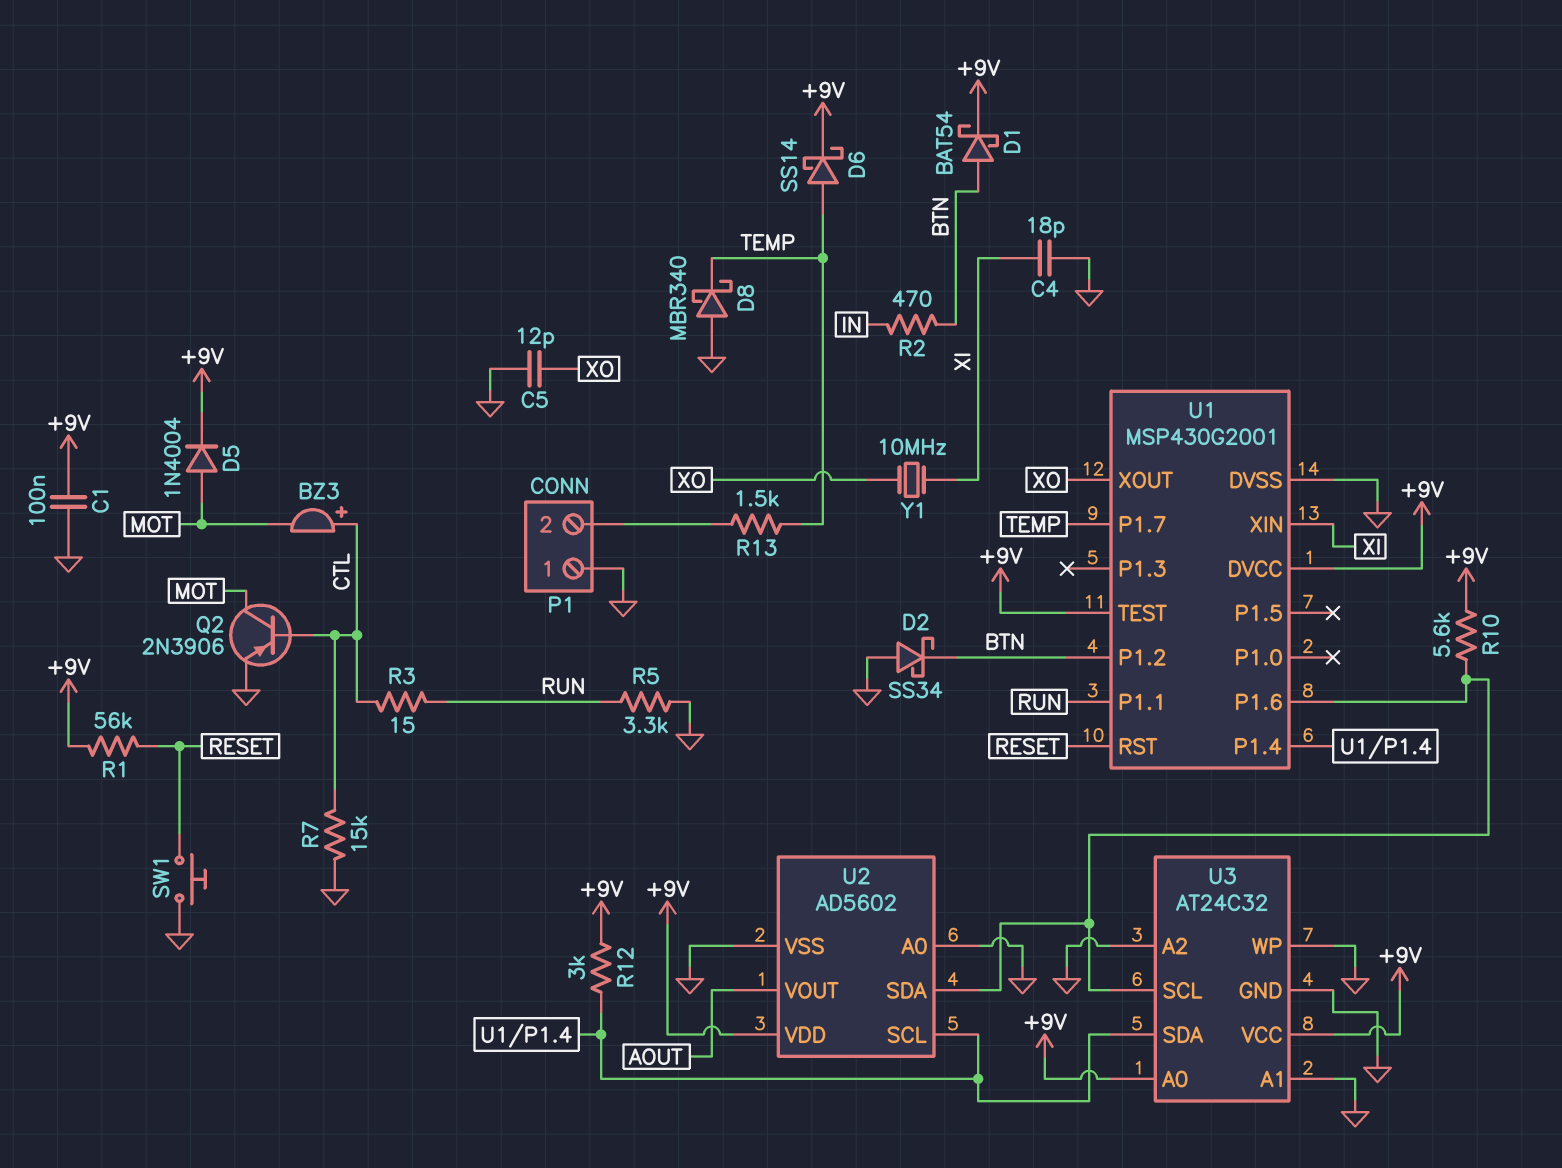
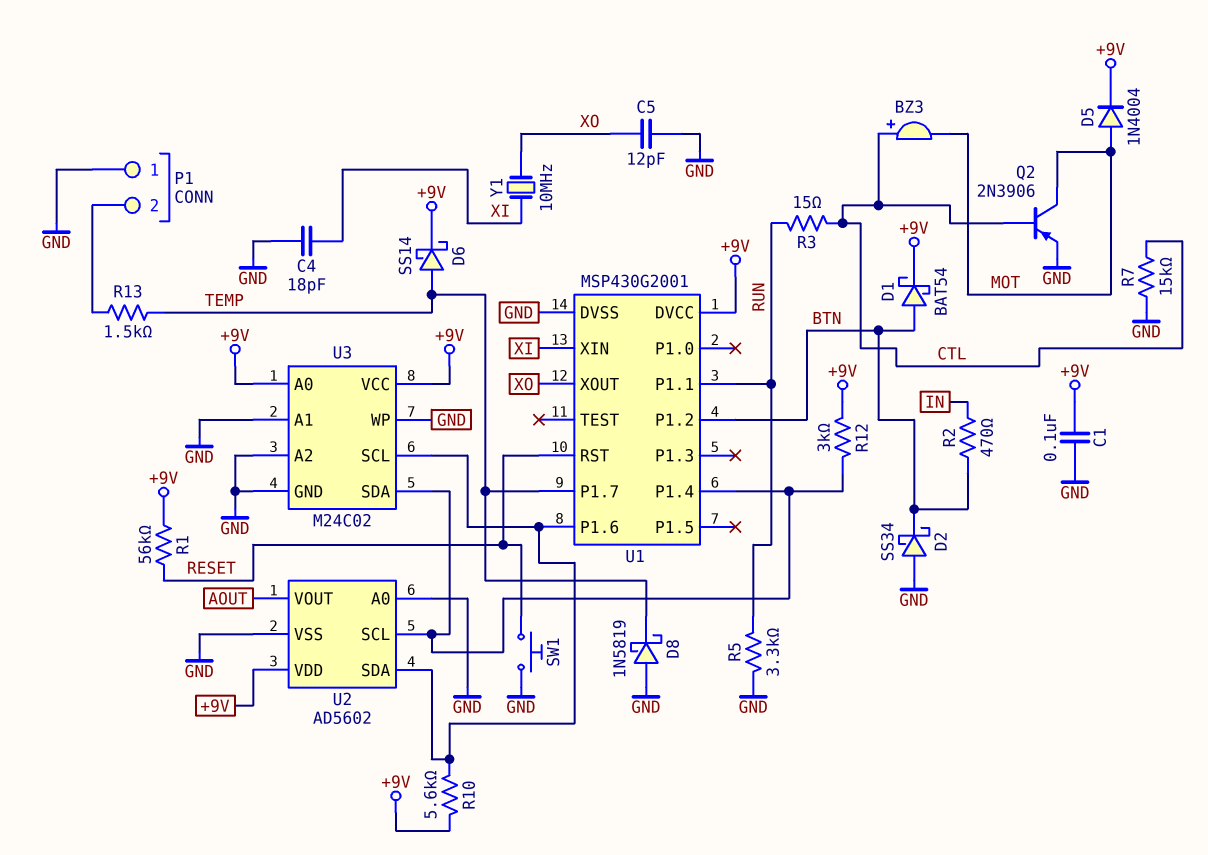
D8: schottky MBR340 (A GND, K TEMP) -> schottky 1N5819 (A GND, K TEMP)
U1 pin TEST: +9V -> none
U3: AT24C32 -> M24C02

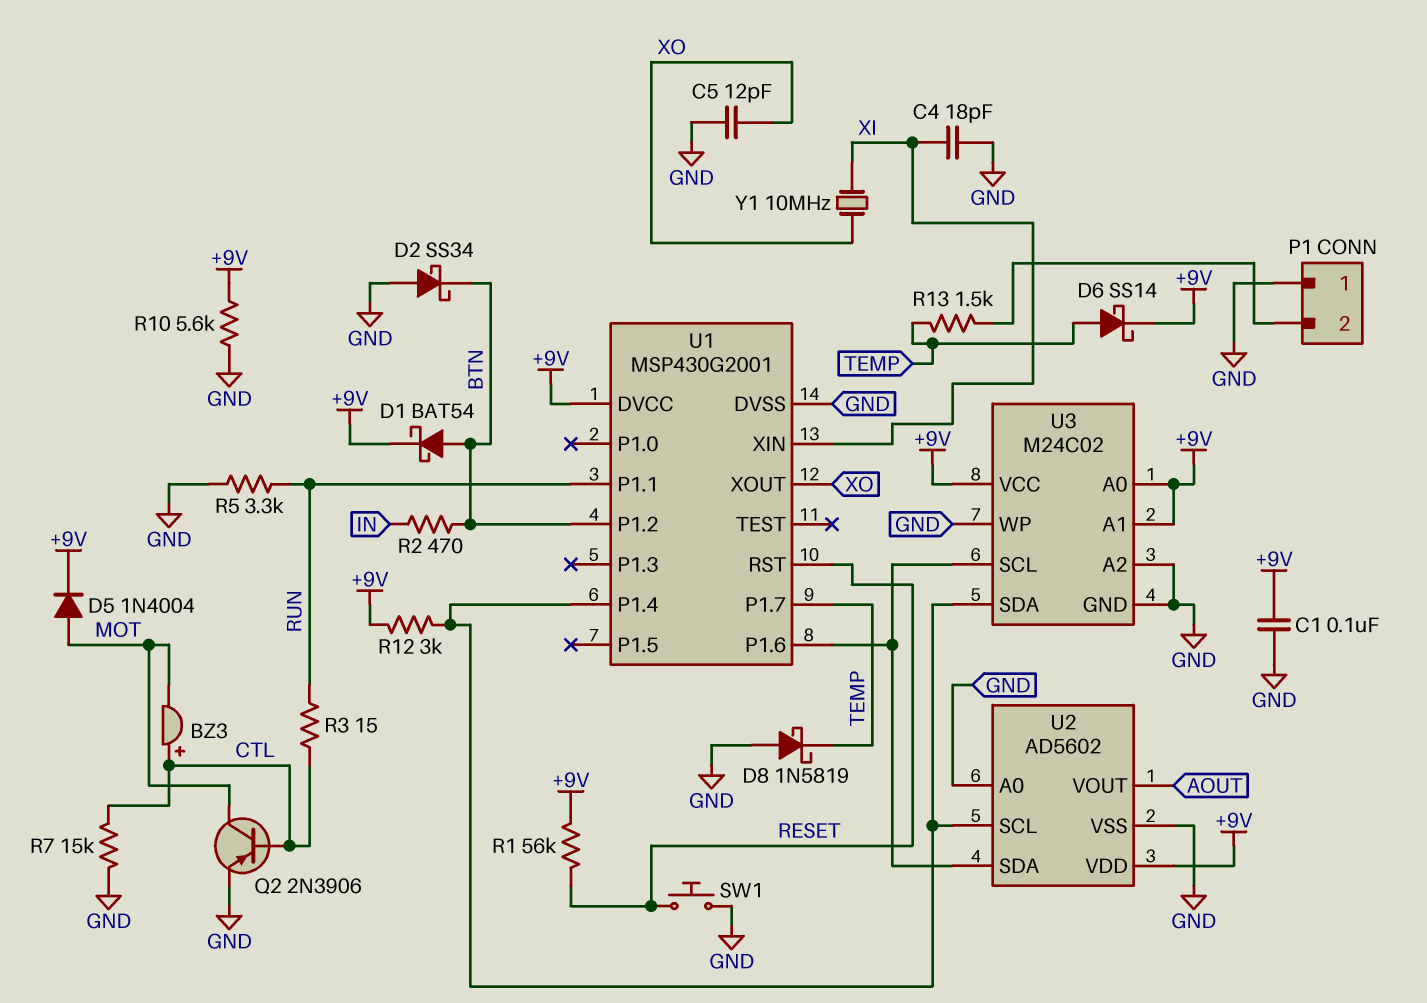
R10: 5.6k (+9V, U1/P1.6) -> 5.6k (+9V, GND)
U3 pin A1: GND -> +9V

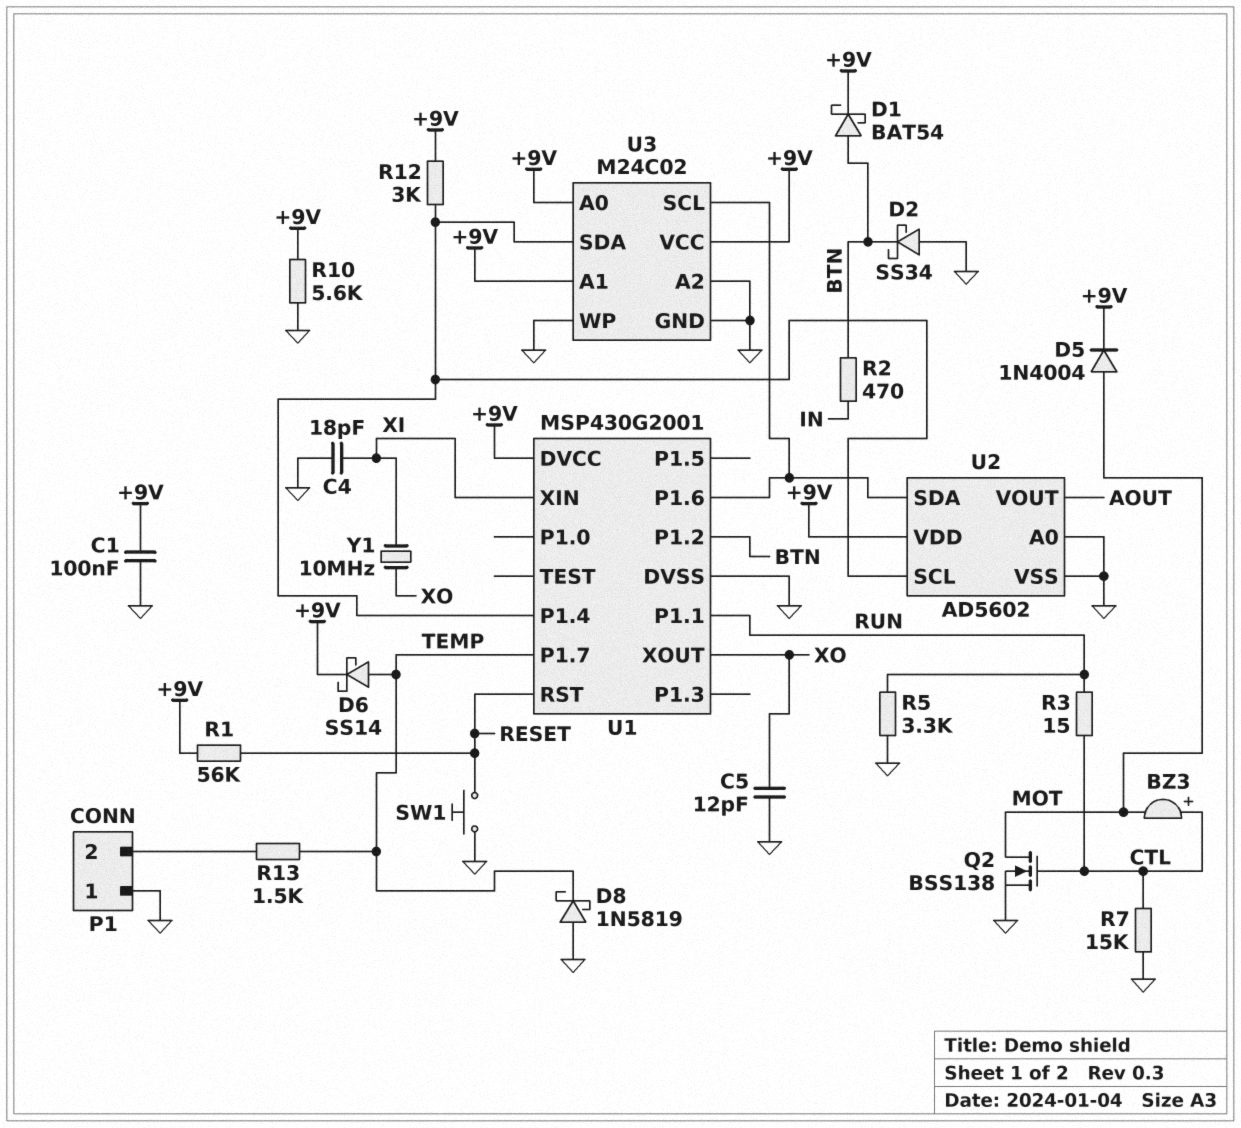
Q2: PNP 2N3906 (B CTL, C MOT, E GND) -> NMOS BSS138 (G CTL, D MOT, S GND)

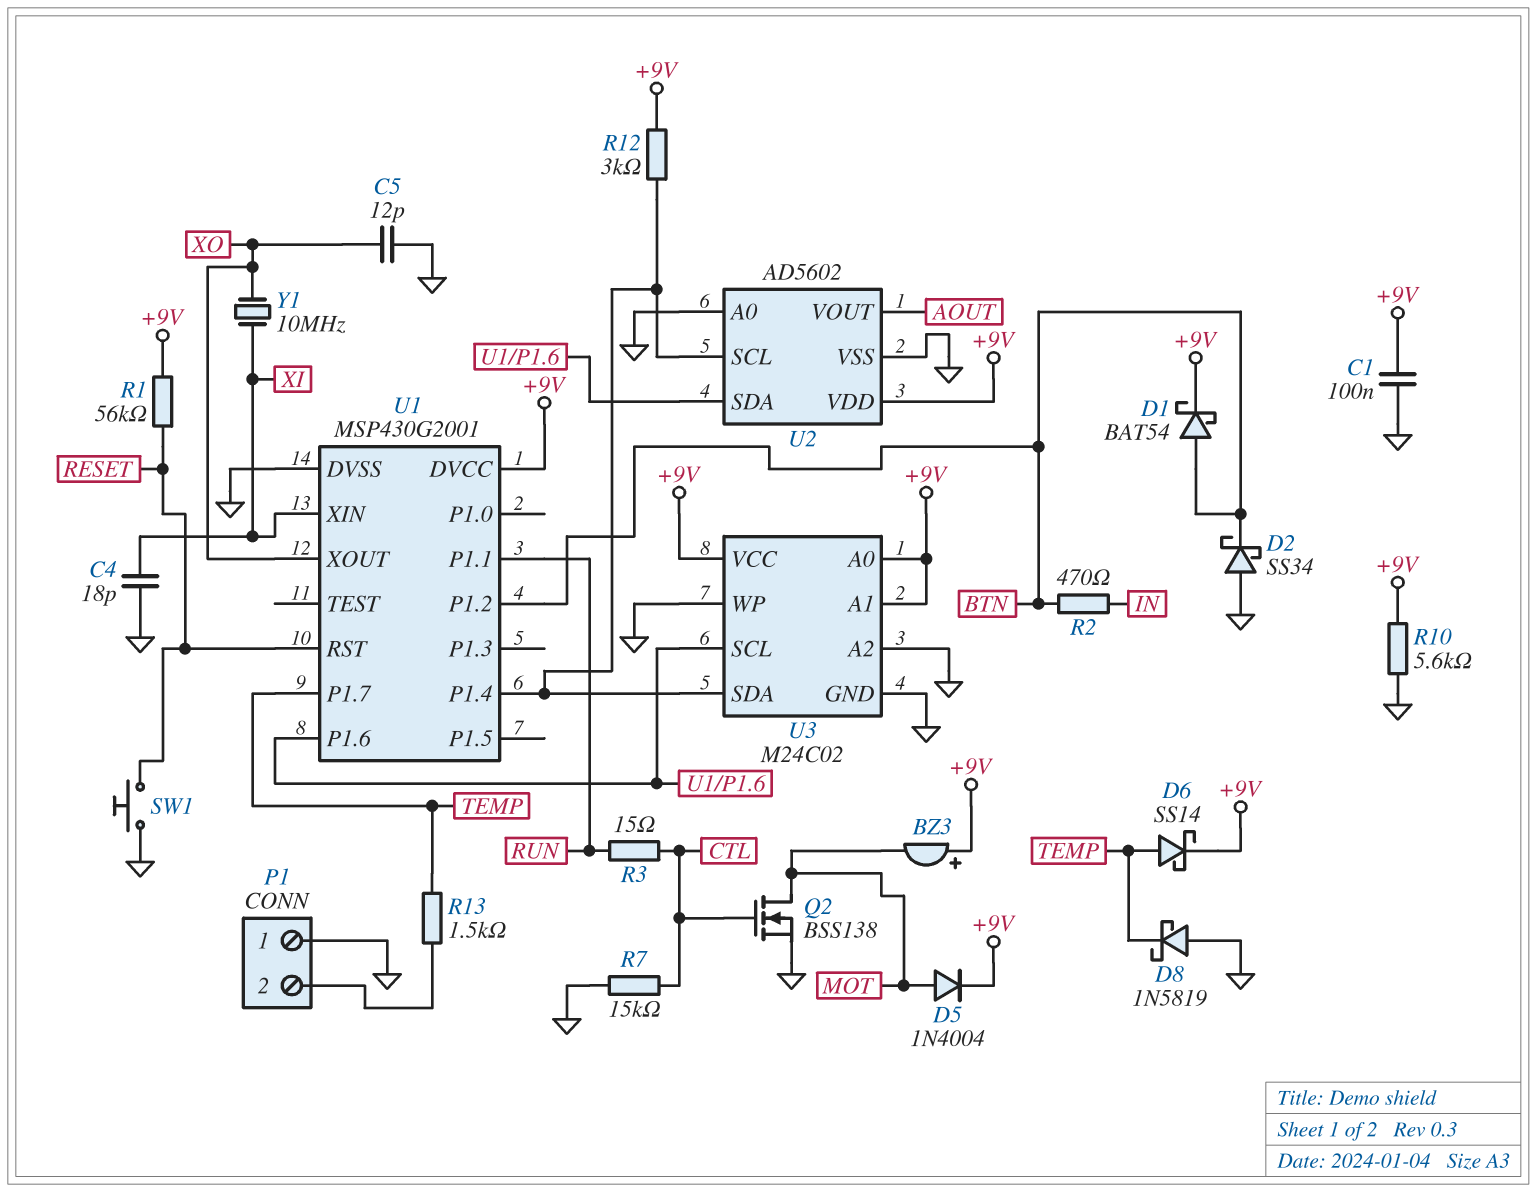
BZ3: buzzer (plus CTL, minus MOT) -> buzzer (plus +9V, minus MOT)
R5: 3.3k (GND, RUN) -> none

